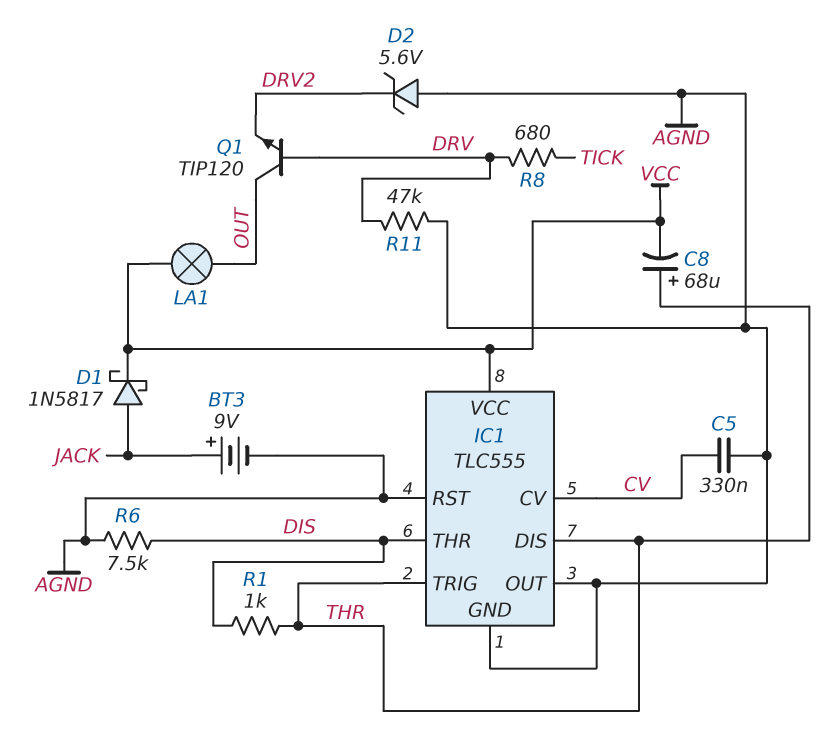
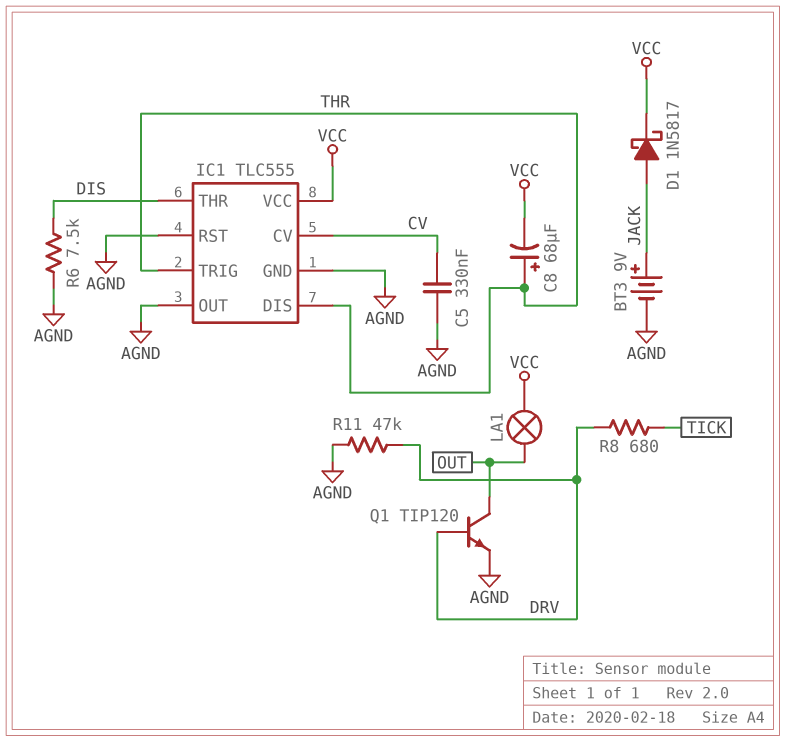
D2: zener 5.6V (A AGND, K DRV2) -> none
Q1: NPN TIP120 (B DRV, C OUT, E DRV2) -> NPN TIP120 (B DRV, C OUT, E AGND)
R1: 1k (DIS, THR) -> none

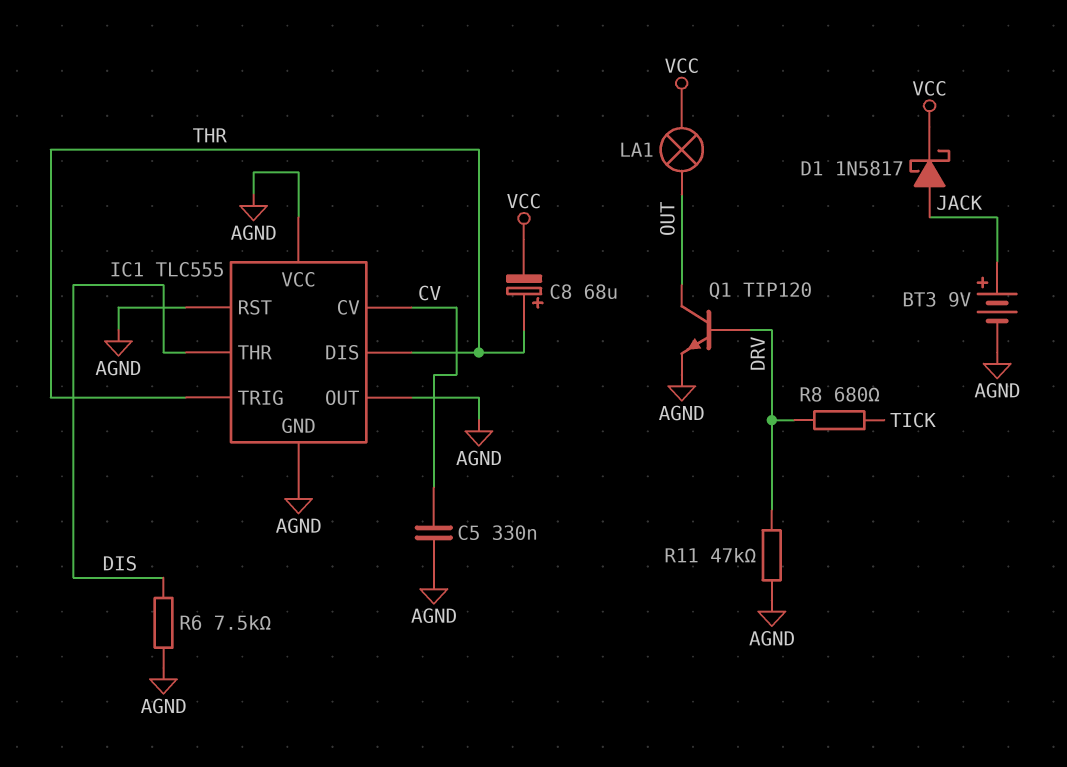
IC1 pin VCC: VCC -> AGND

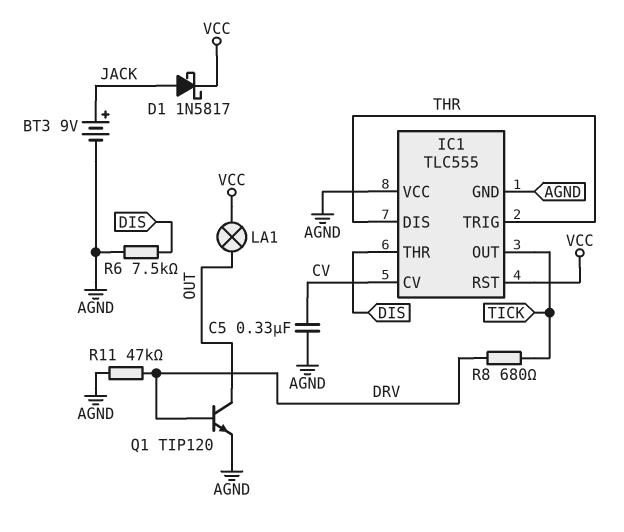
C8: 68uF (plus THR, minus VCC) -> none
IC1 pin OUT: AGND -> TICK
IC1 pin RST: AGND -> VCC

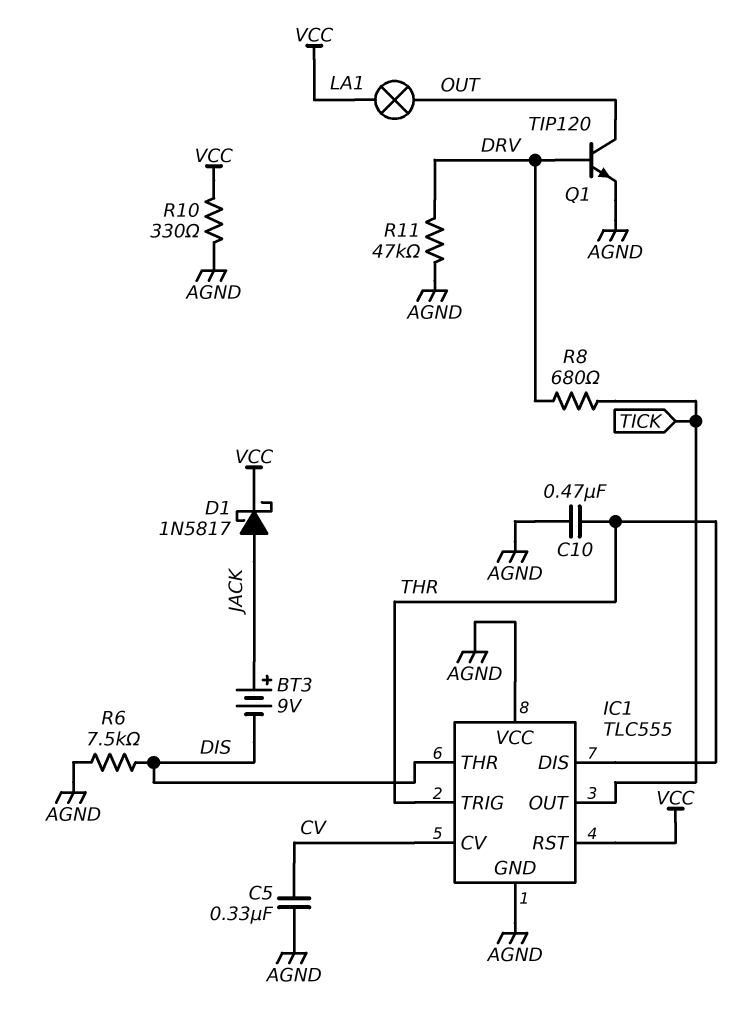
BT3: 9V (plus JACK, minus AGND) -> 9V (plus JACK, minus DIS)
C10: none -> 470nF (AGND, THR)
R10: none -> 330 (AGND, VCC)

